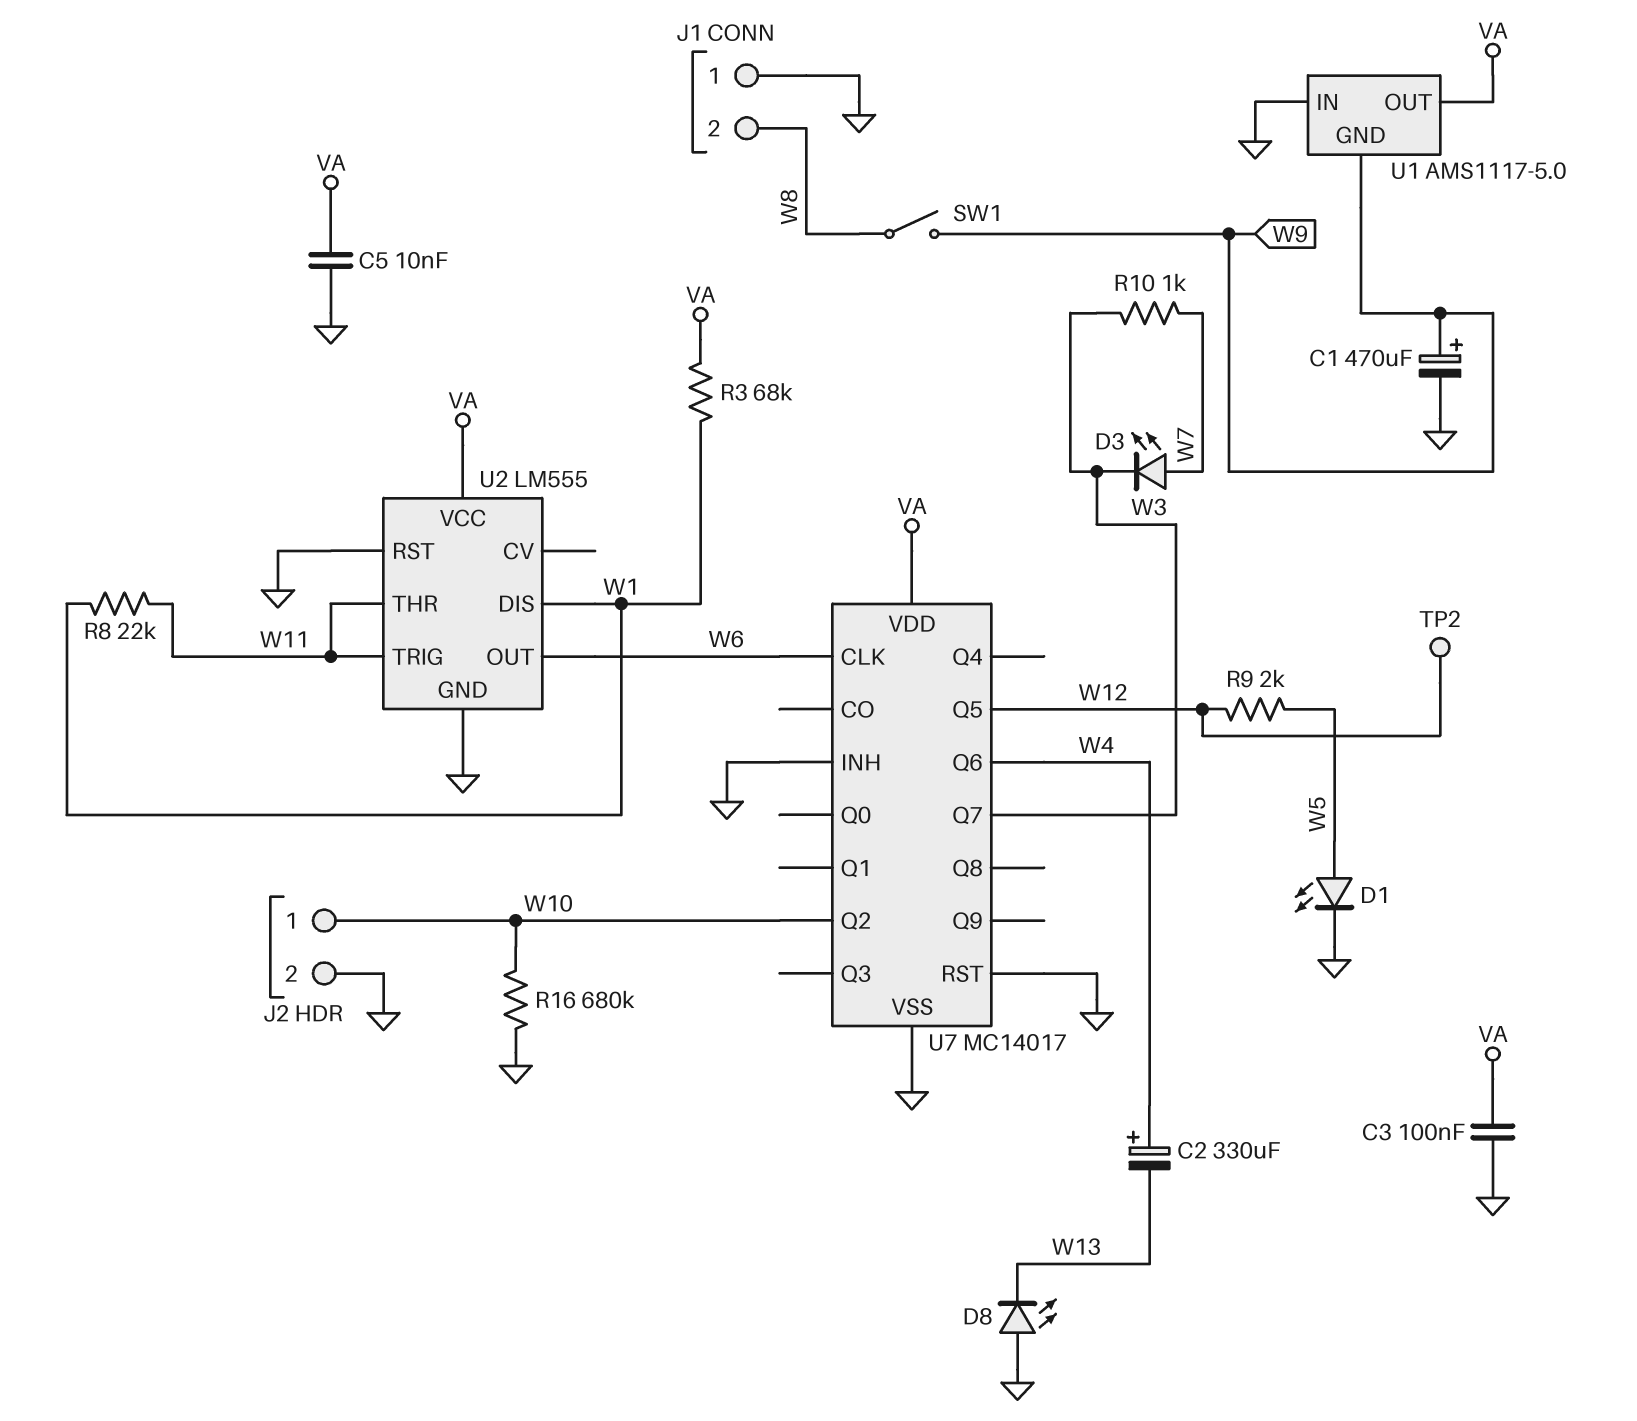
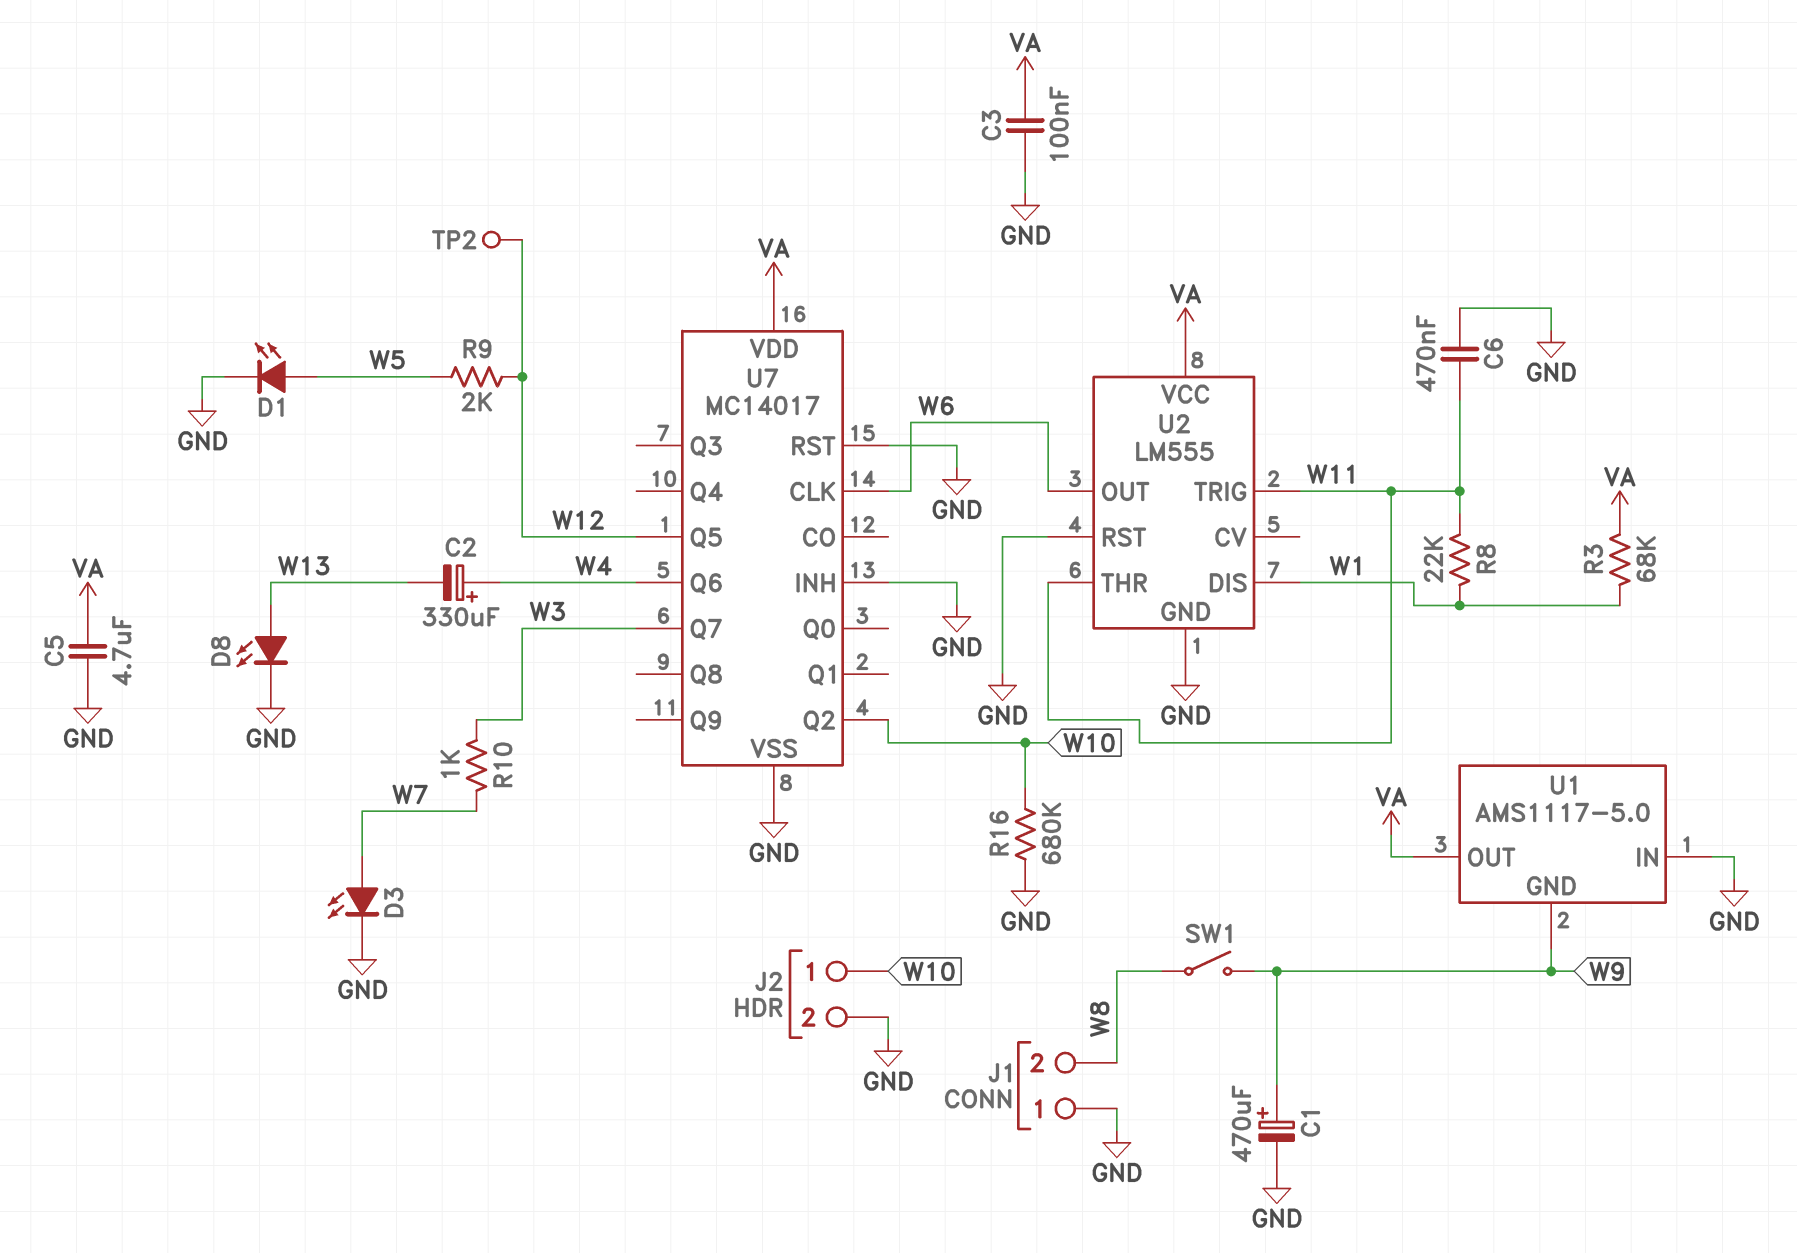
C5: 10nF (GND, VA) -> 4.7uF (GND, VA)
C6: none -> 470nF (GND, W11)
D3: LED (A W7, K W3) -> LED (A W7, K GND)
D8: LED (A GND, K W13) -> LED (A W13, K GND)

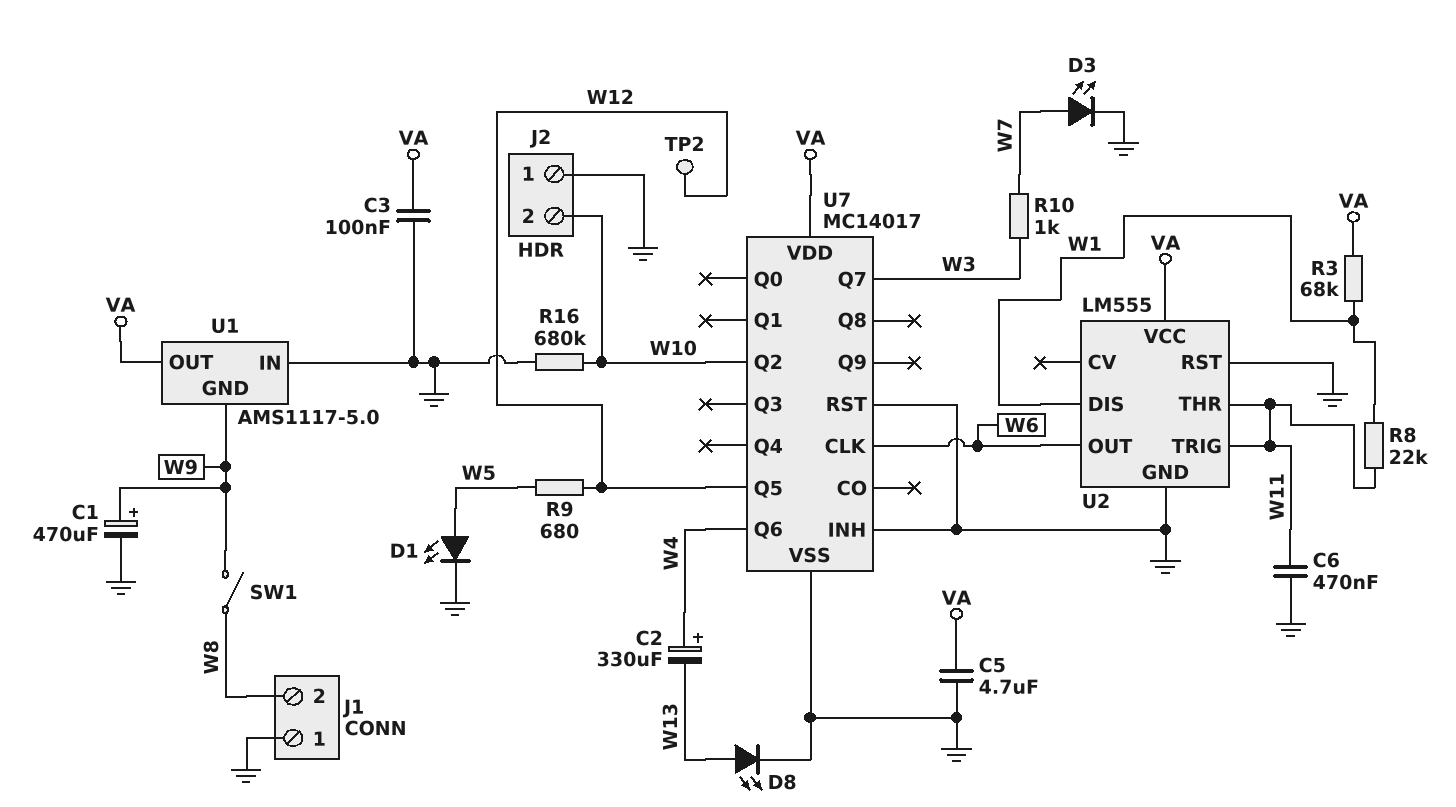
J2 pin 1: W10 -> GND
J2 pin 2: GND -> W10
R9: 2k (W5, W12) -> 680 (W5, W12)

